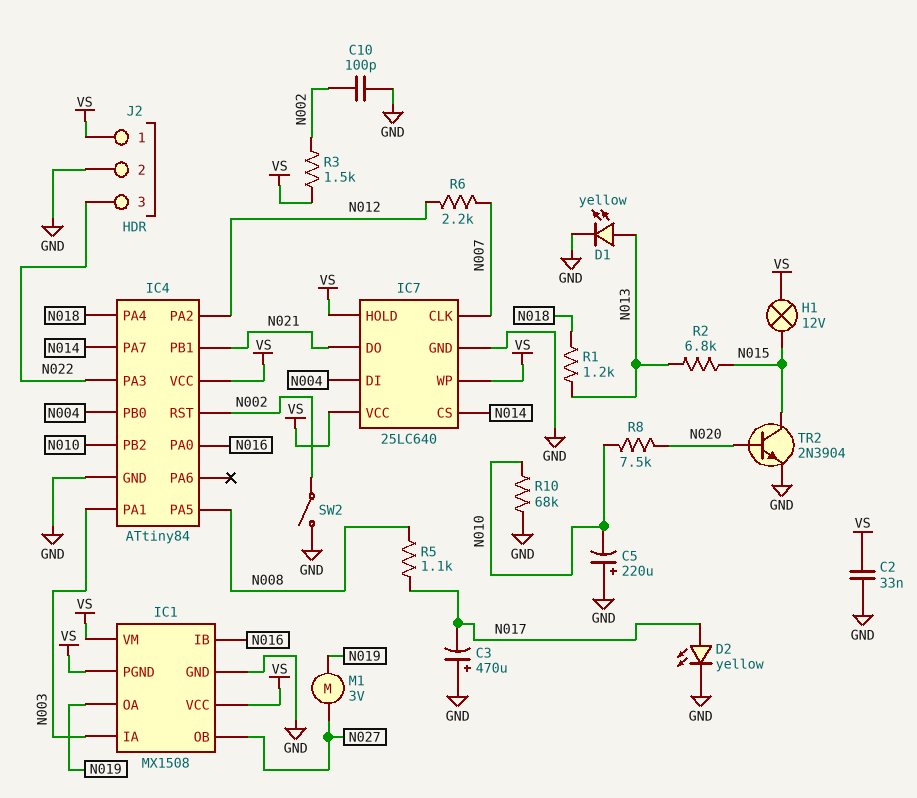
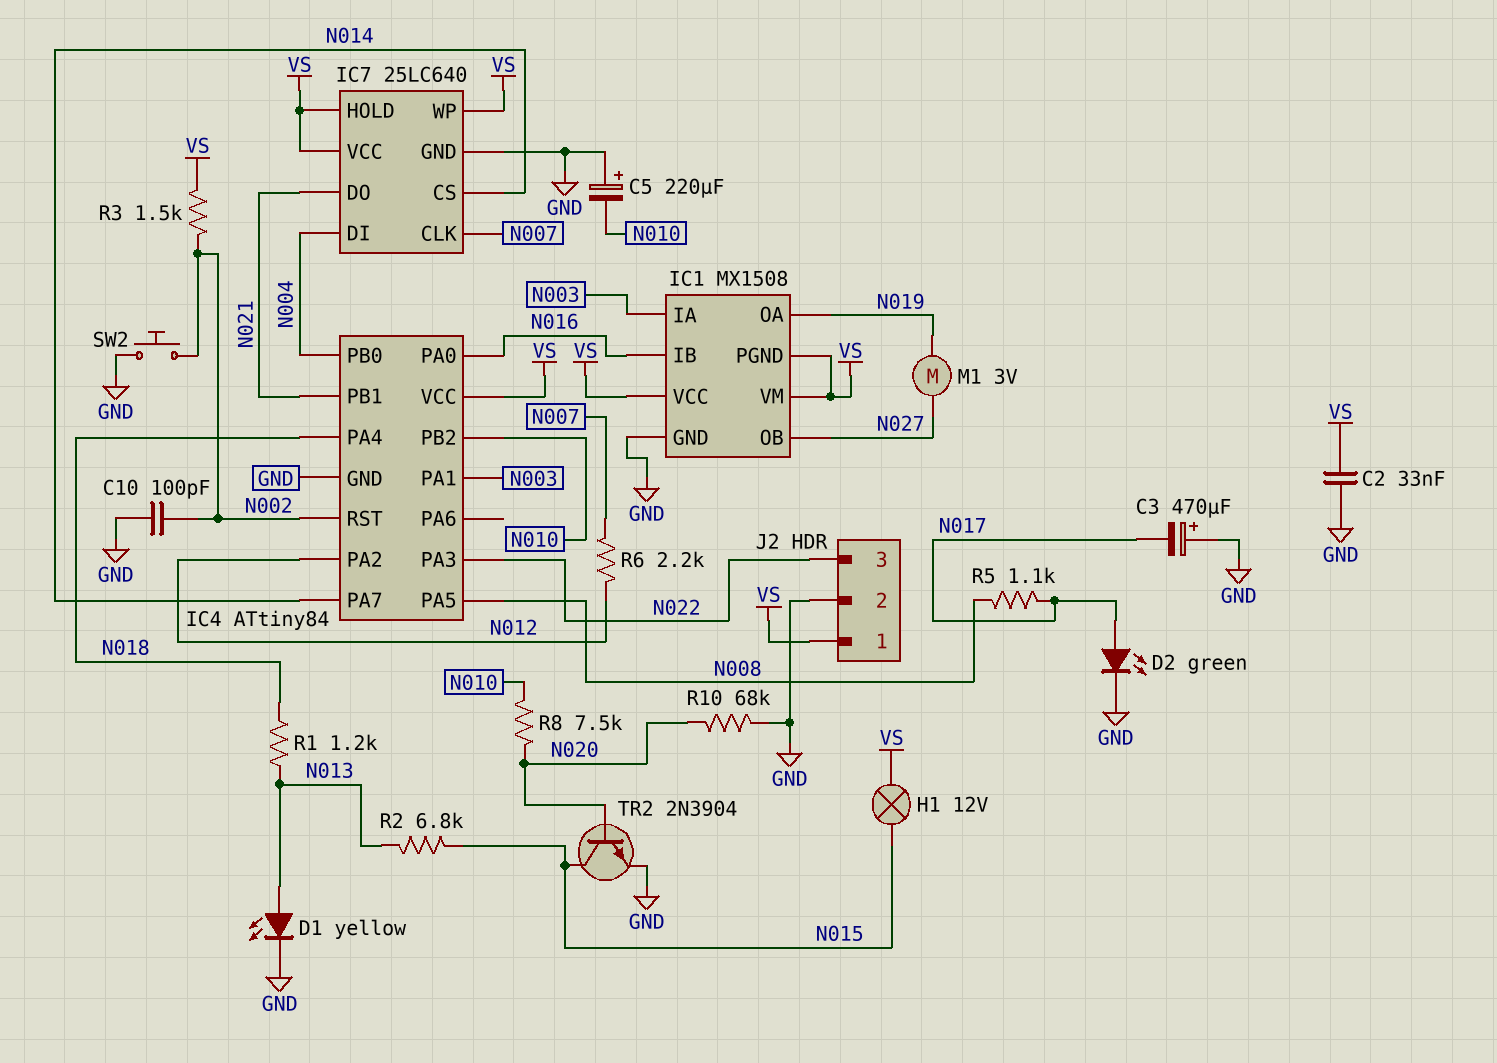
D2: LED yellow (A N017, K GND) -> LED green (A N017, K GND)
R10: 68k (GND, N010) -> 68k (GND, N020)
SW2: switch (GND, N002) -> button (GND, N002)

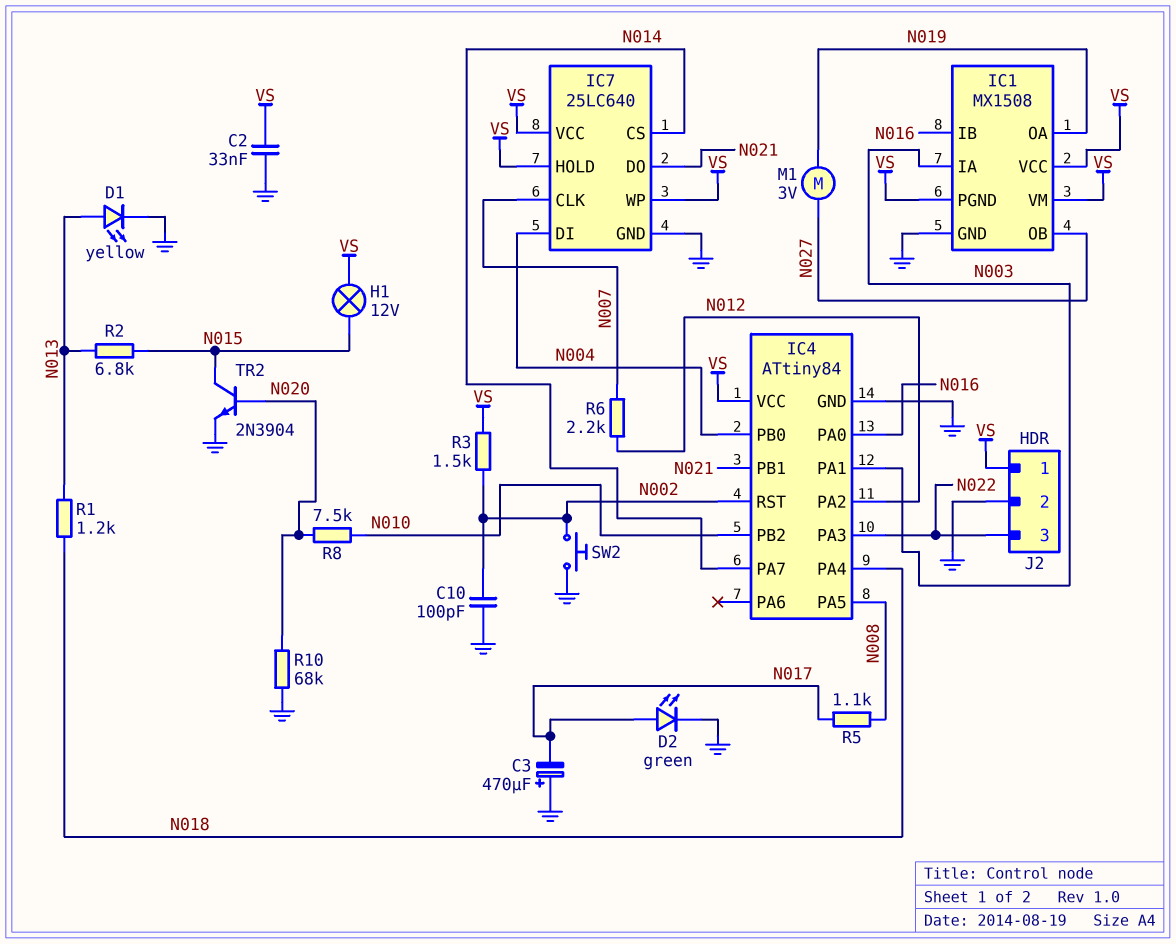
C5: 220uF (plus GND, minus N010) -> none

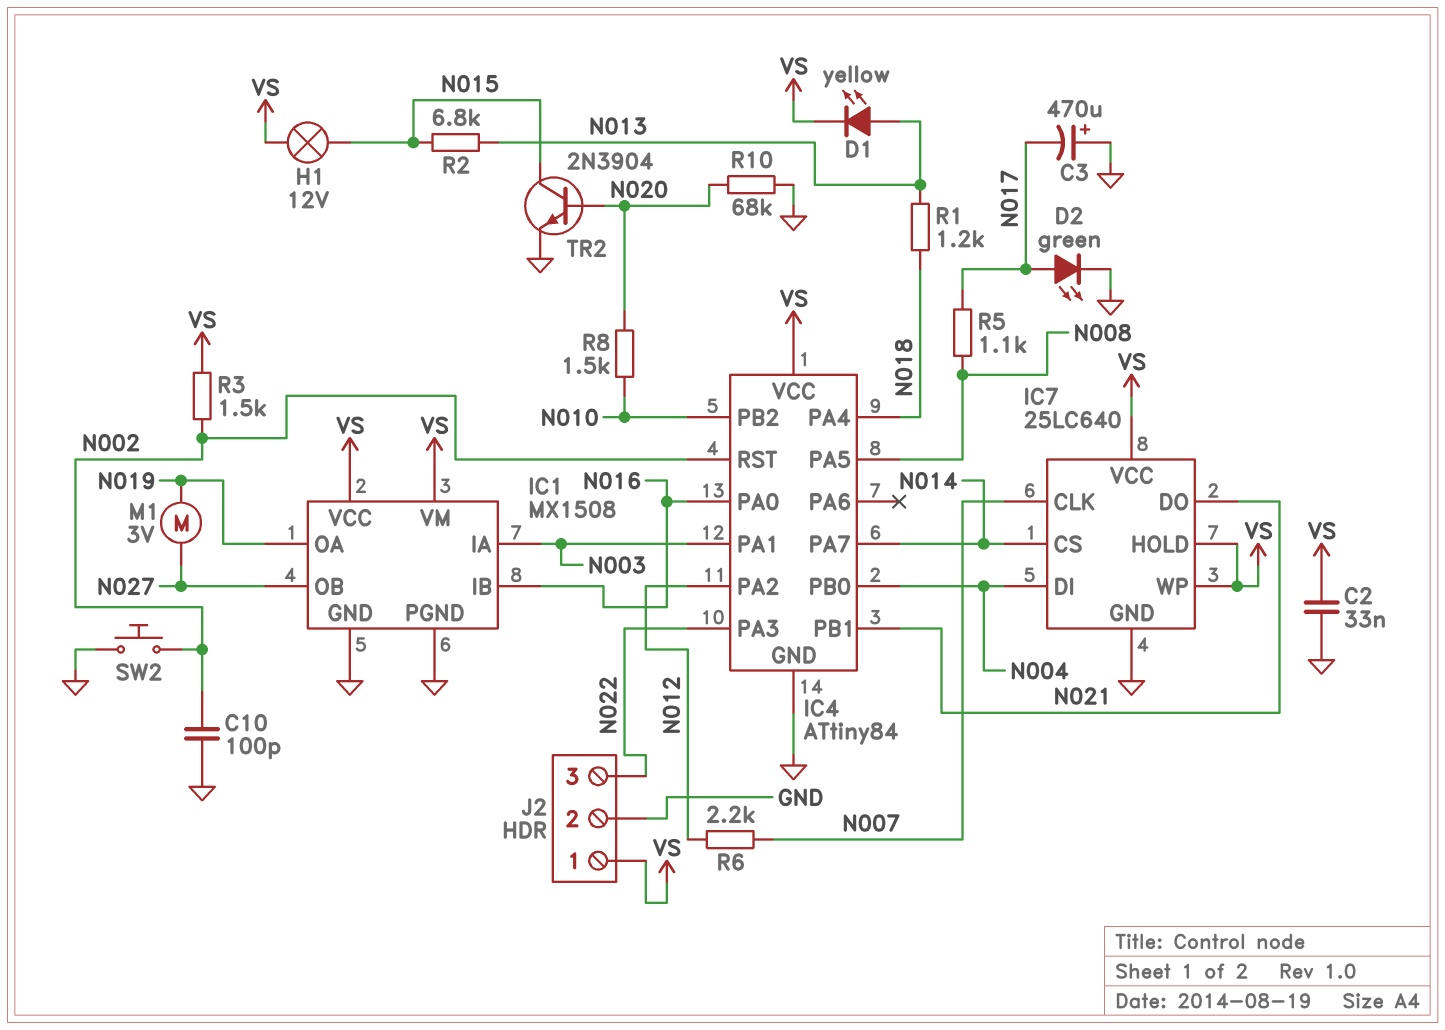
D1: LED yellow (A N013, K GND) -> LED yellow (A N013, K VS)
IC1 pin PGND: VS -> GND
R8: 7.5k (N010, N020) -> 1.5k (N010, N020)

